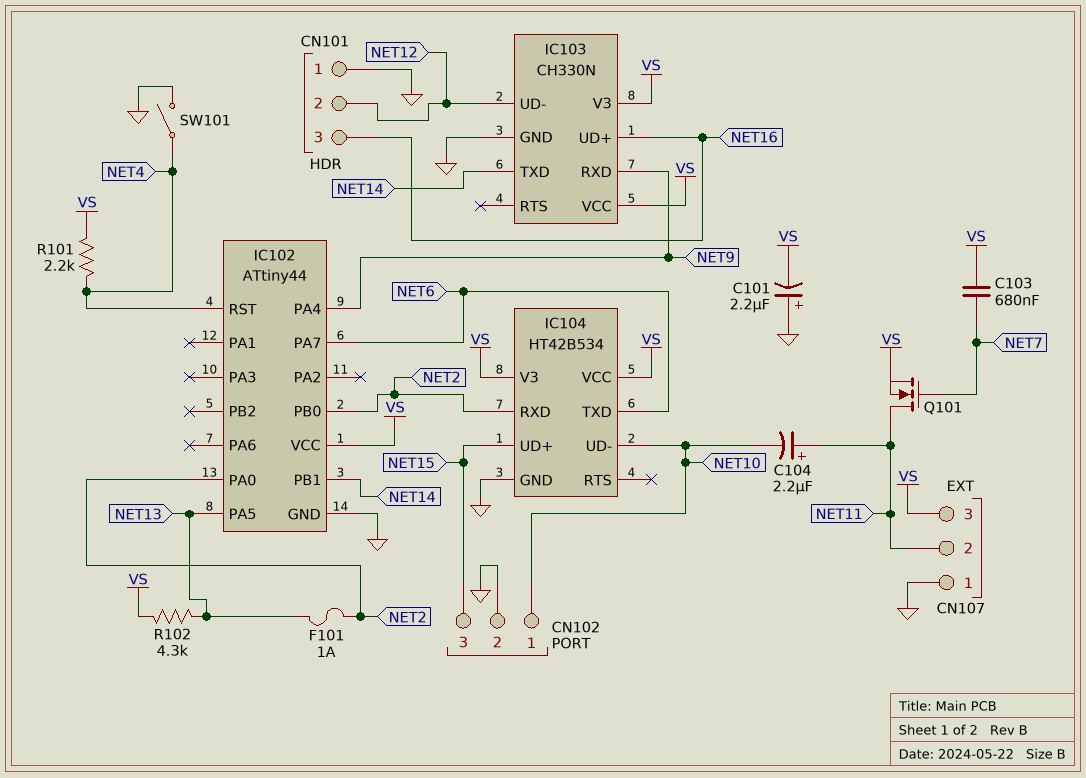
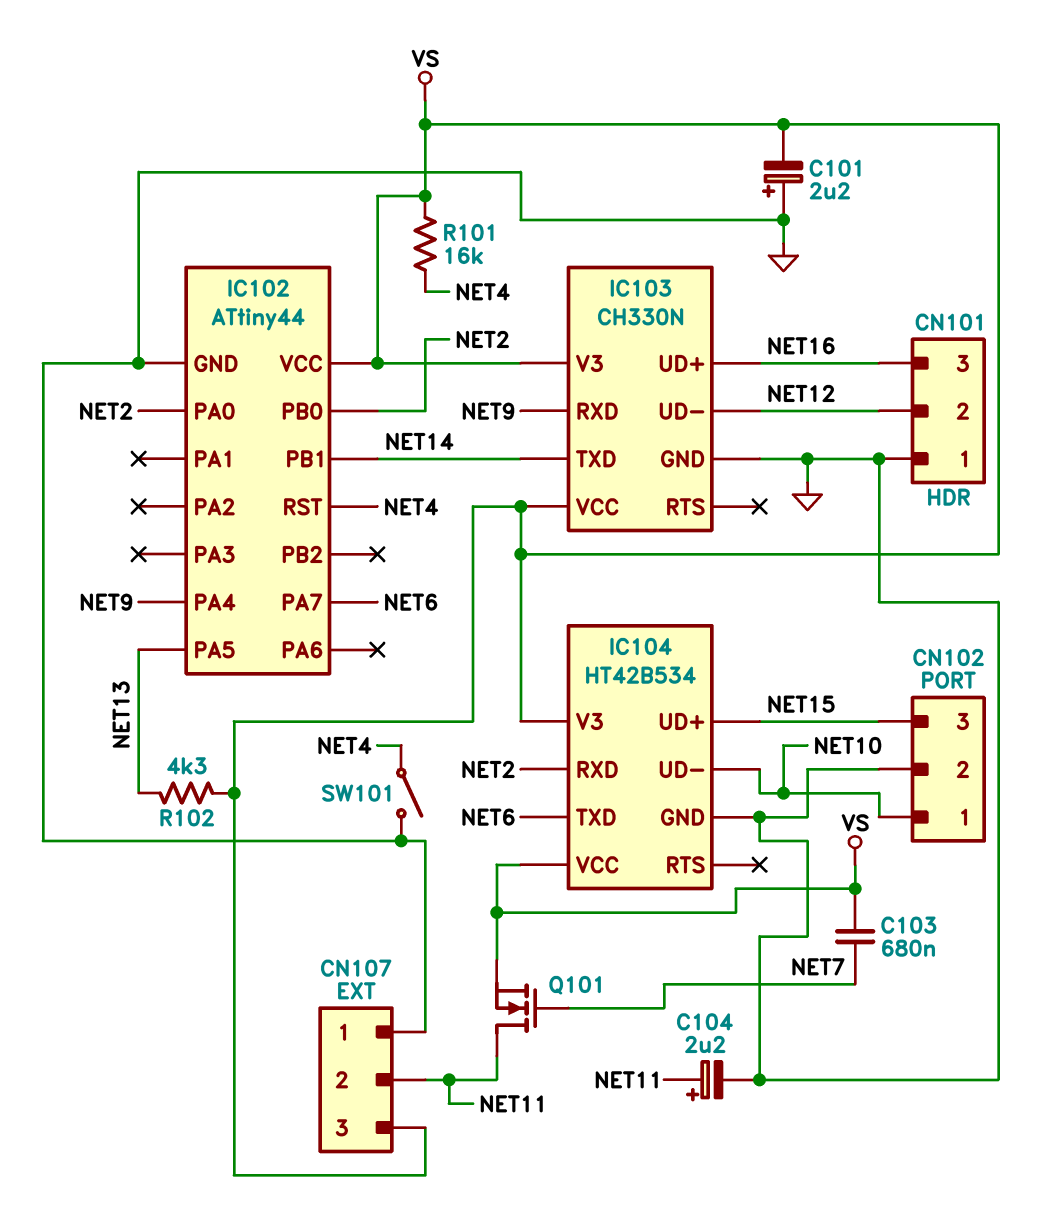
C104: 2.2uF (plus NET11, minus NET10) -> 2.2uF (plus NET11, minus GND)
F101: 1A (NET2, NET13) -> none
R101: 2.2k (NET4, VS) -> 16k (NET4, VS)

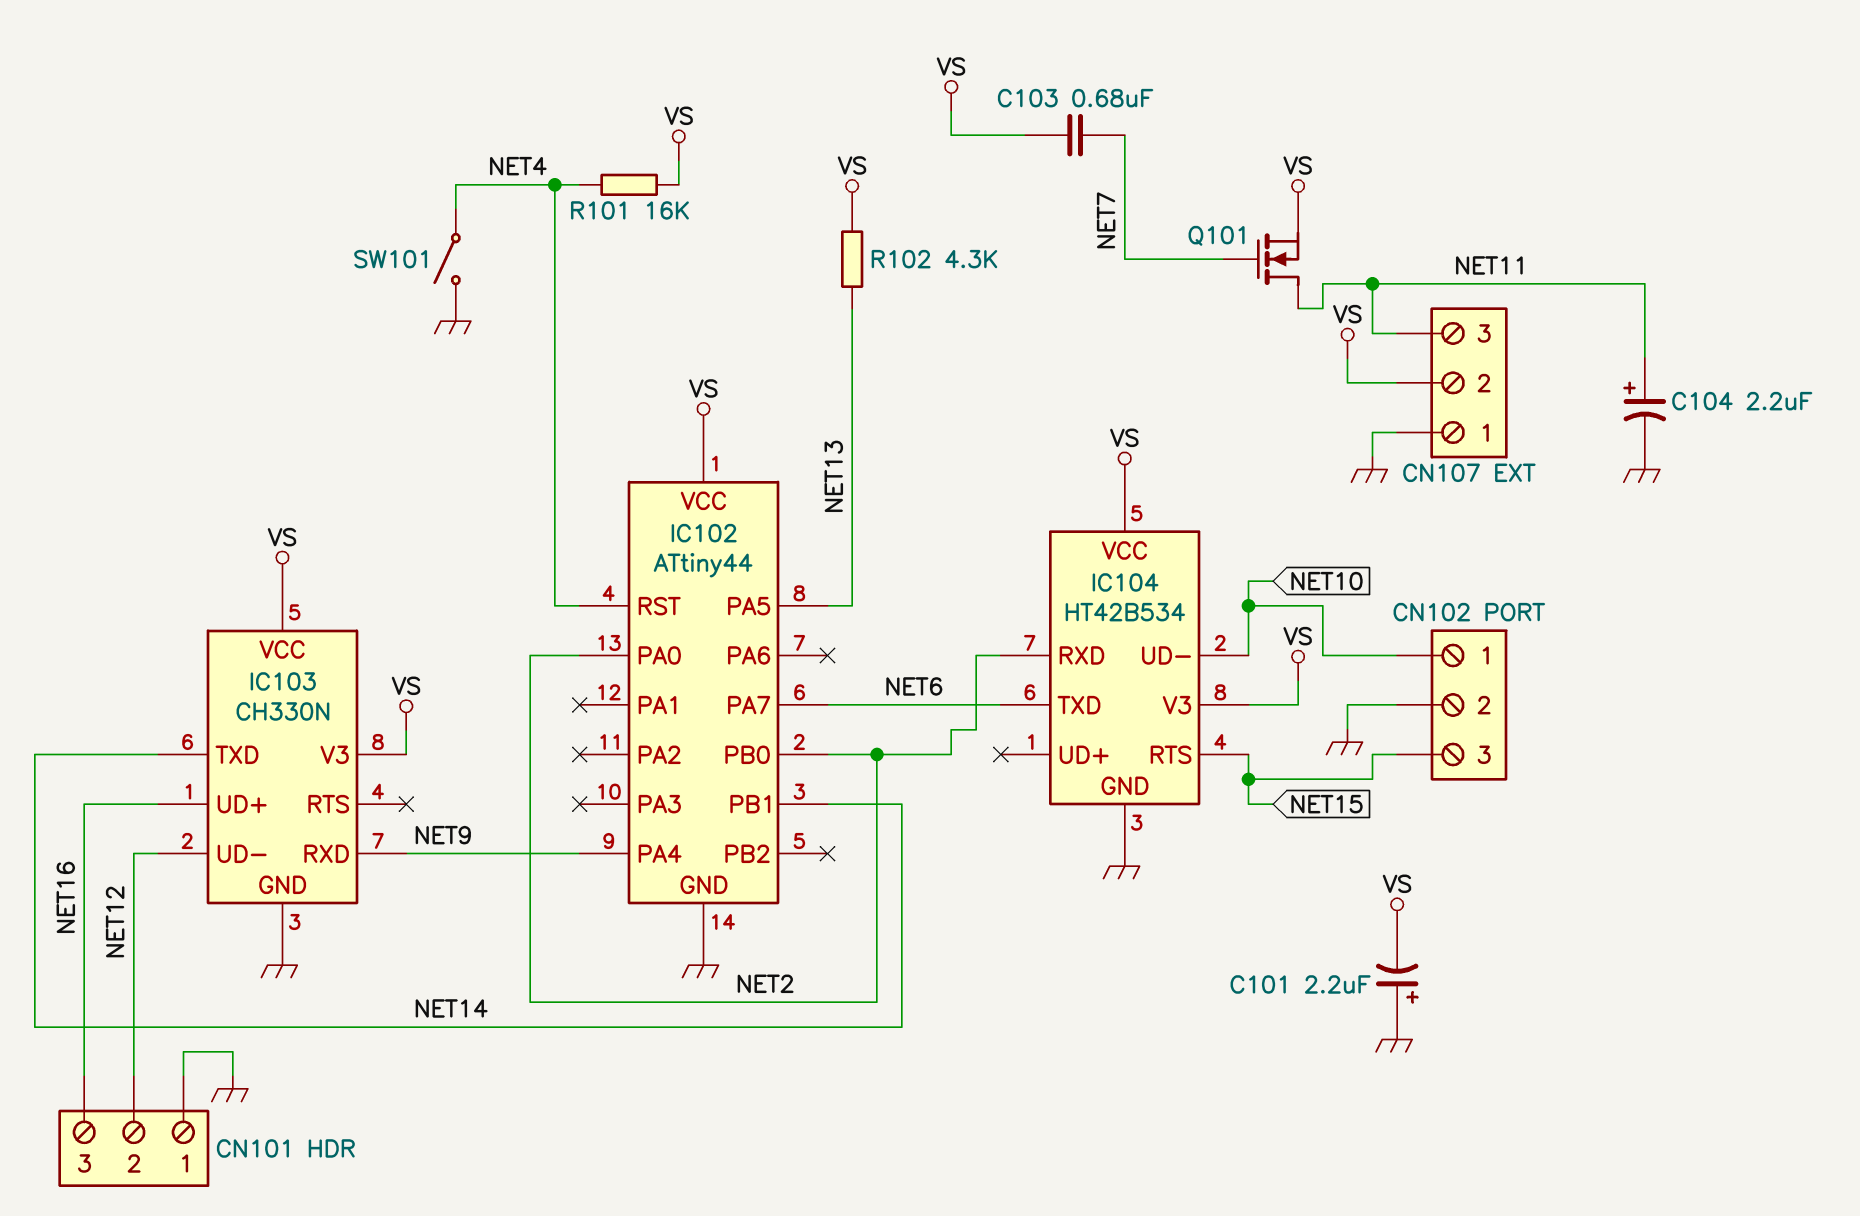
CN107 pin 2: NET11 -> VS
CN107 pin 3: VS -> NET11
IC104 pin RTS: none -> NET15
IC104 pin UD+: NET15 -> none

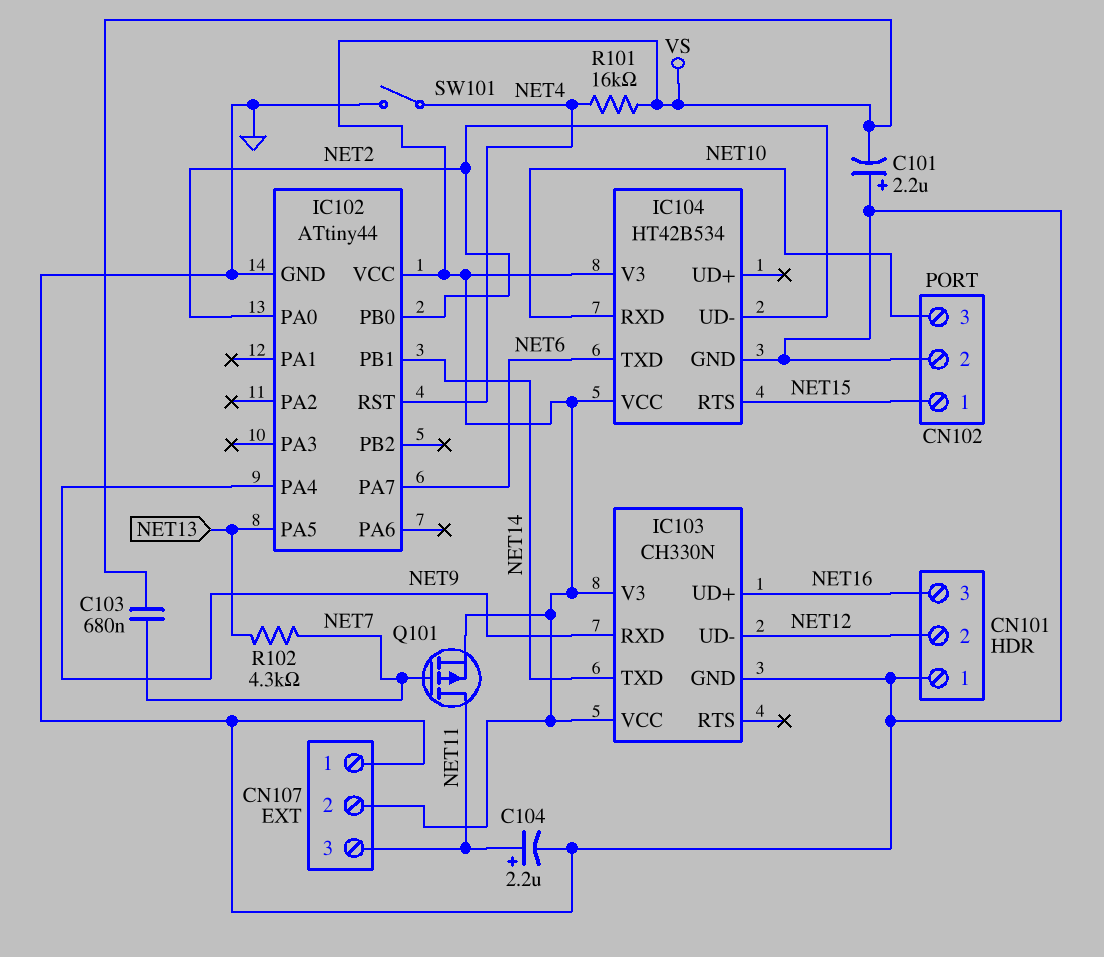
CN102 pin 1: NET10 -> NET15
CN102 pin 3: NET15 -> NET10
IC104 pin RXD: NET2 -> NET10
IC104 pin UD-: NET10 -> NET2
Q101: NMOS (G NET7, D NET11, S VS) -> PMOS (G NET7, D NET11, S VS)
R102: 4.3k (NET13, VS) -> 4.3k (NET7, NET13)

